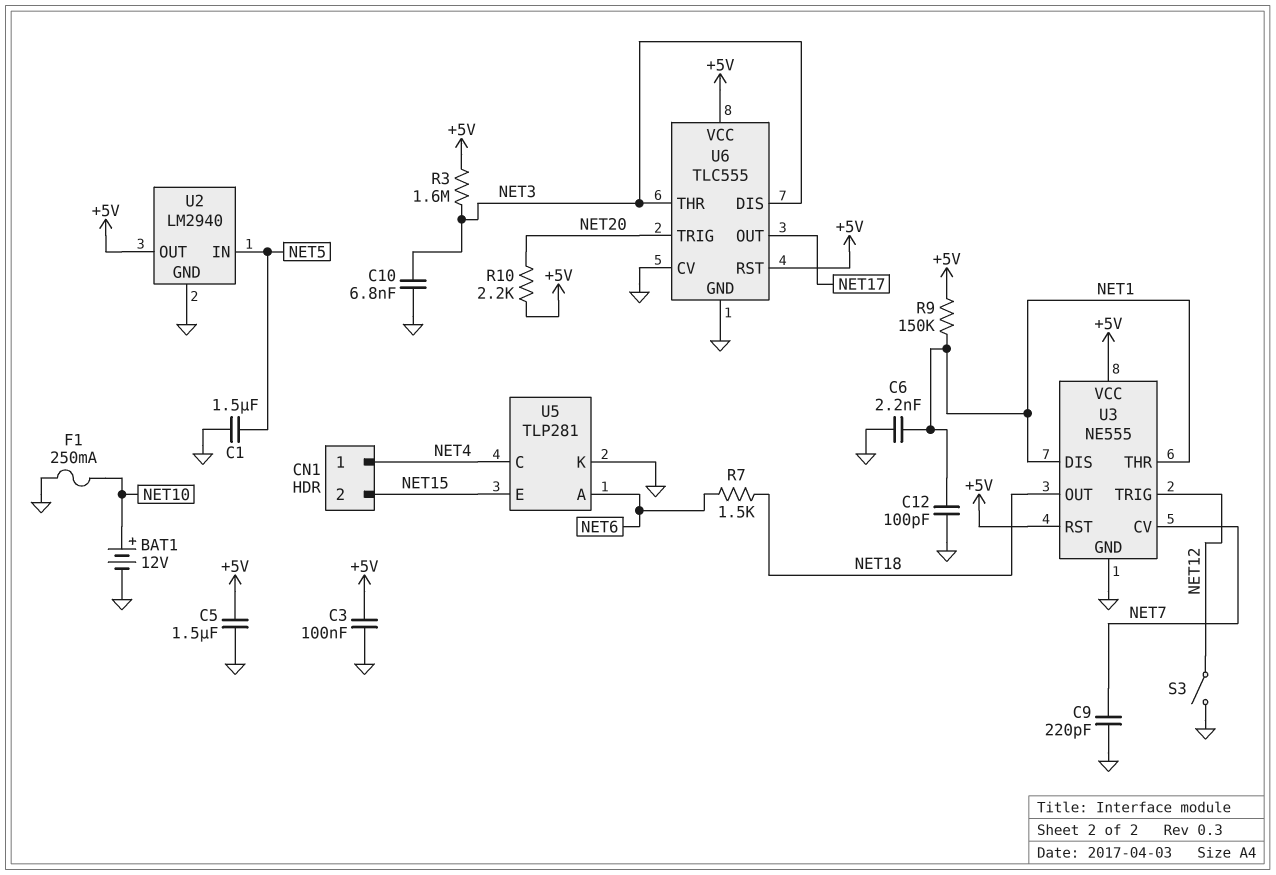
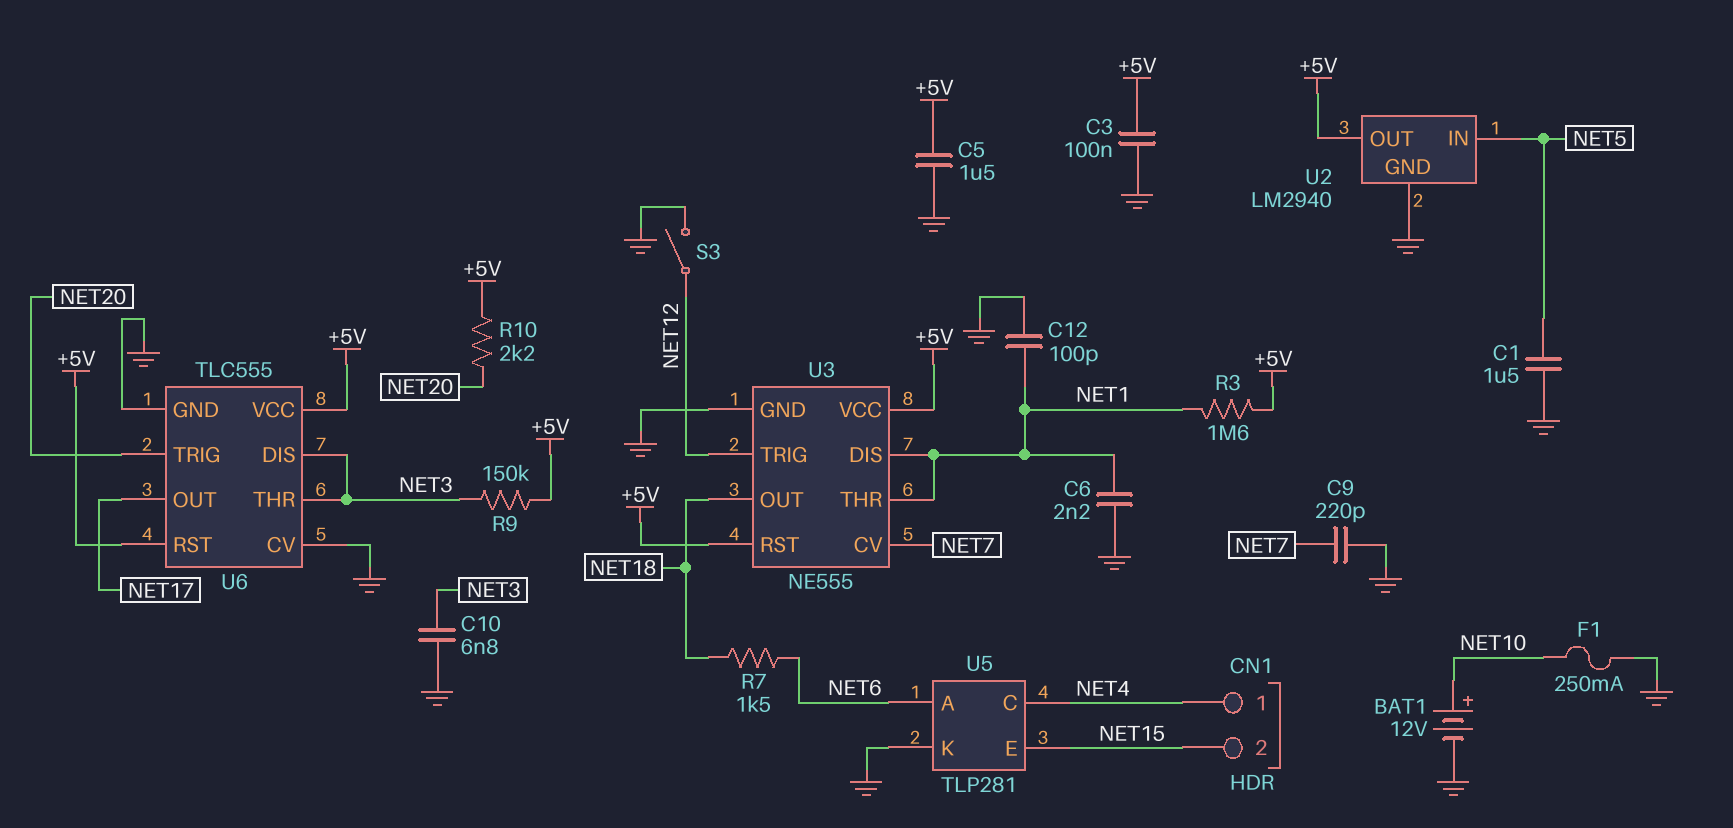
R3: 1.6M (+5V, NET3) -> 1.6M (+5V, NET1)
R9: 150k (+5V, NET1) -> 150k (+5V, NET3)

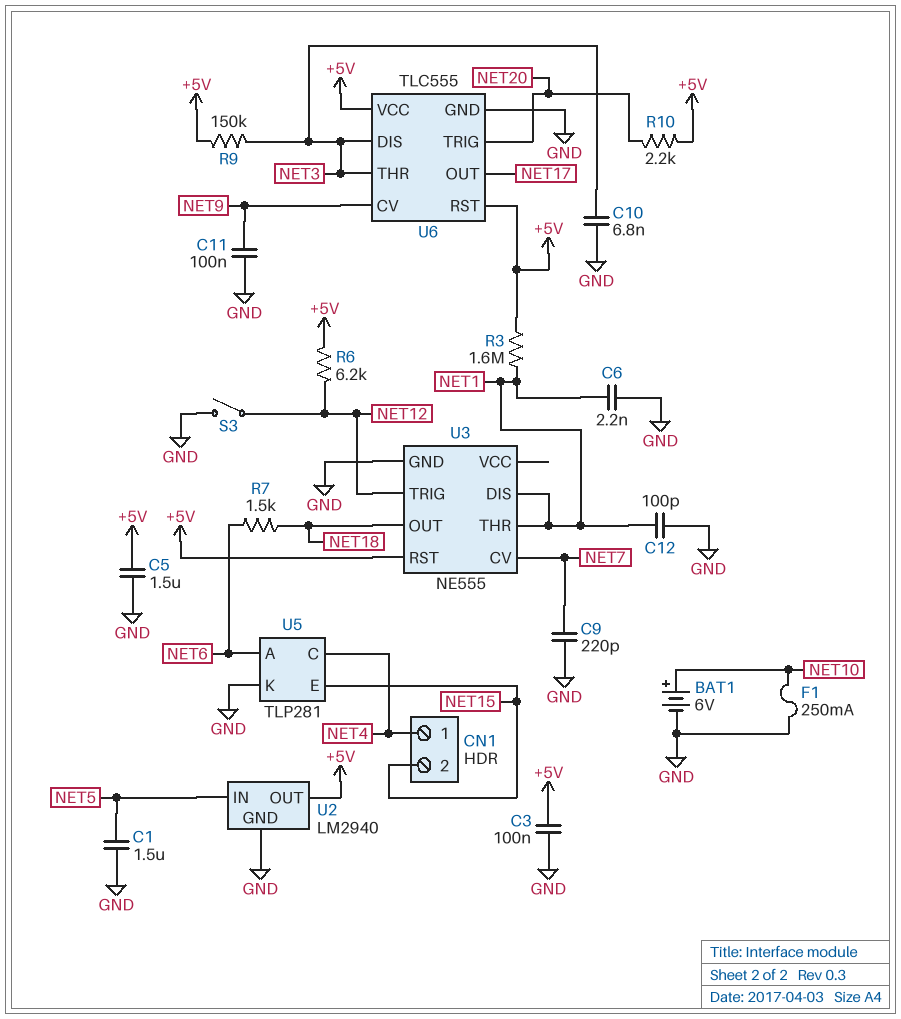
BAT1: 12V (plus NET10, minus GND) -> 6V (plus NET10, minus GND)
C11: none -> 100nF (GND, NET9)
R6: none -> 6.2k (+5V, NET12)
U3 pin VCC: +5V -> none
U6 pin CV: GND -> NET9

